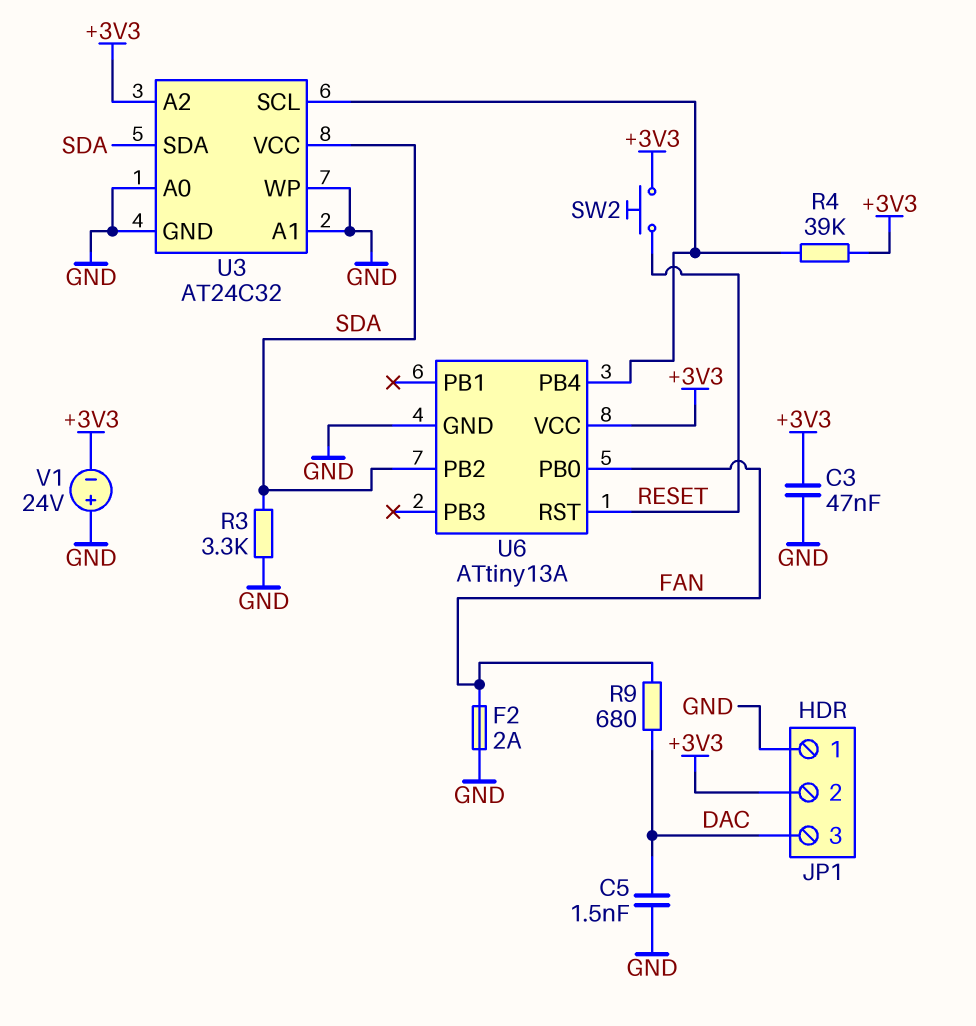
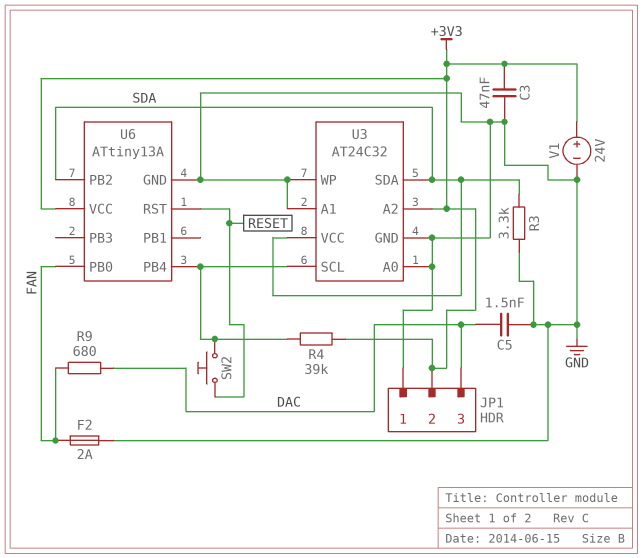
SW2: button (+3V3, RESET) -> button (RESET, U3/SCL)
V1: 24V (plus GND, minus +3V3) -> 24V (plus +3V3, minus GND)

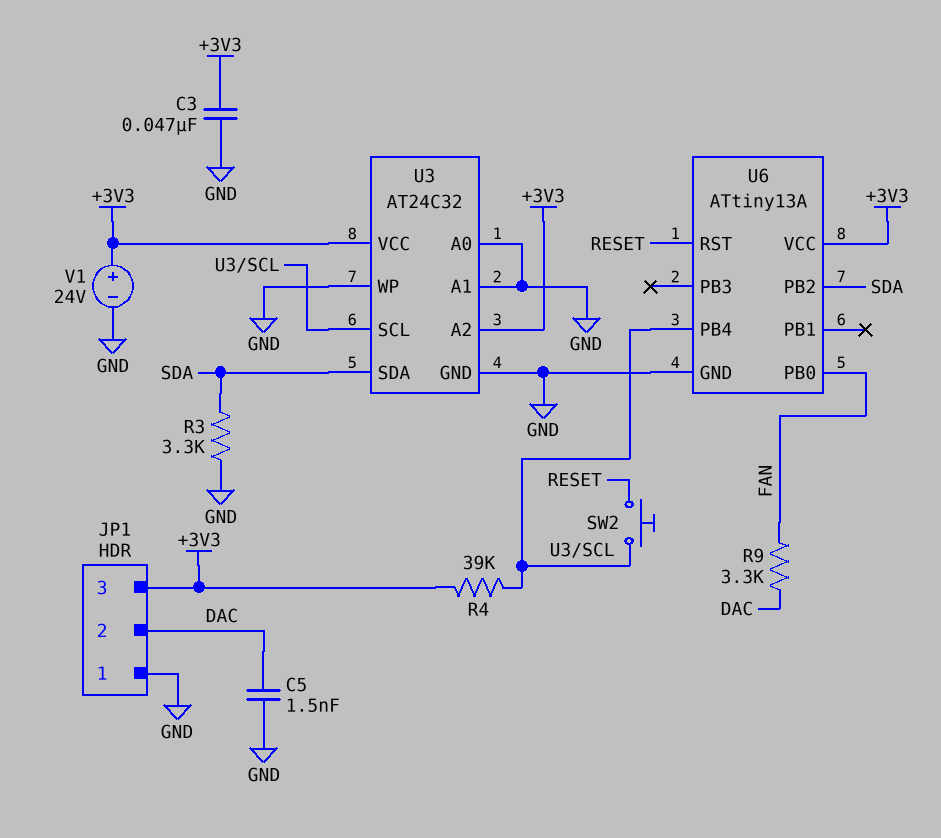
F2: 2A (FAN, GND) -> none
JP1 pin 2: +3V3 -> DAC
JP1 pin 3: DAC -> +3V3
R9: 680 (DAC, FAN) -> 3.3k (DAC, FAN)
U3 pin VCC: SDA -> +3V3

